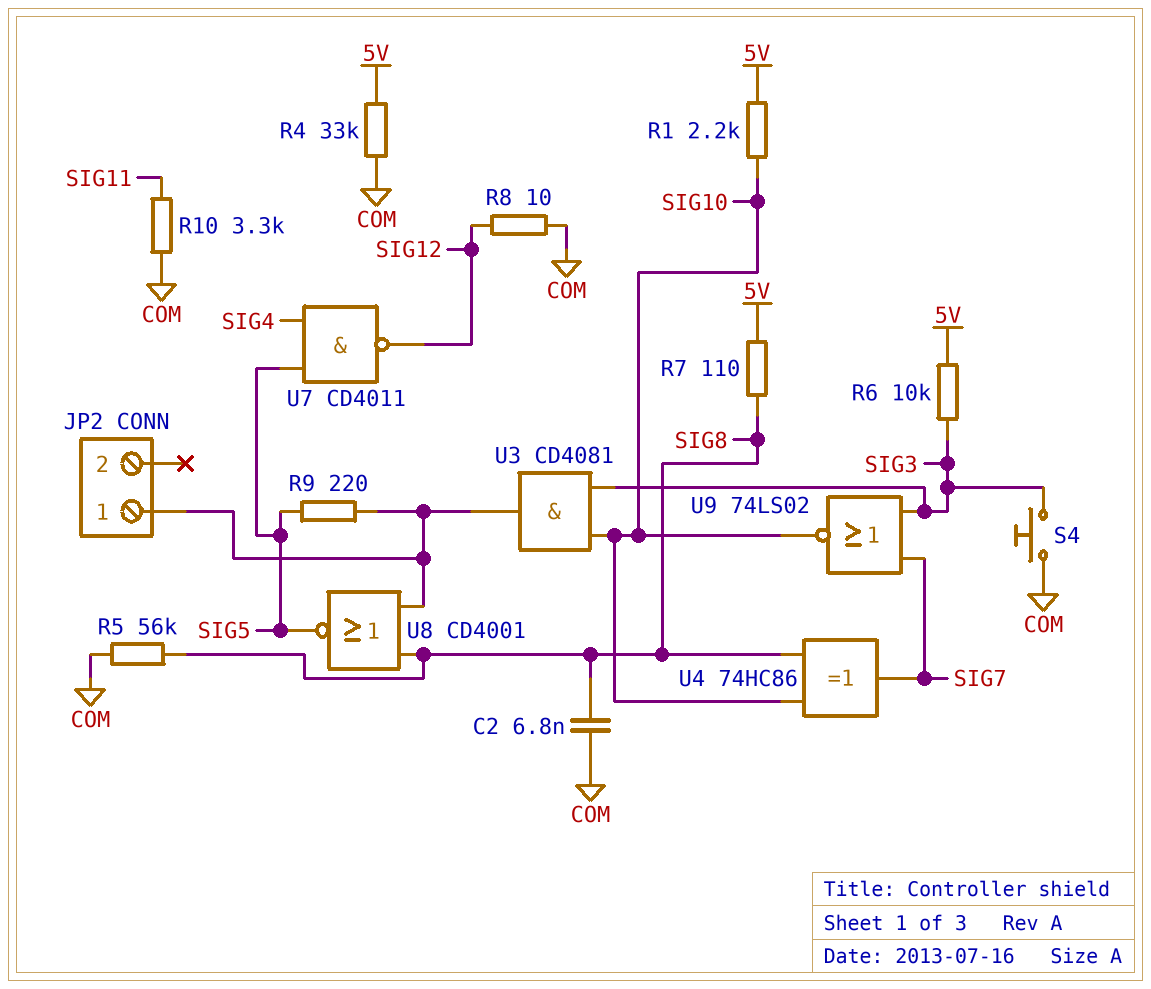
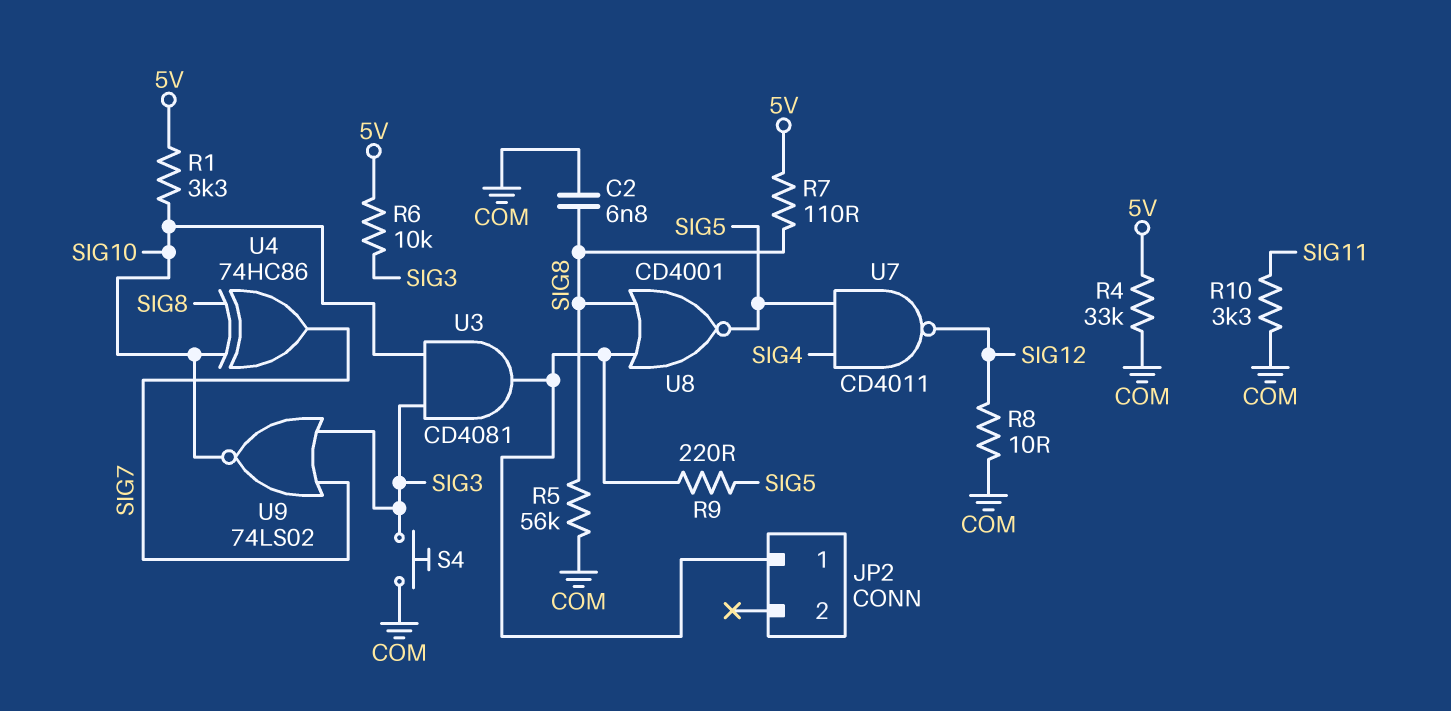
R1: 2.2k (5V, SIG10) -> 3.3k (5V, SIG10)

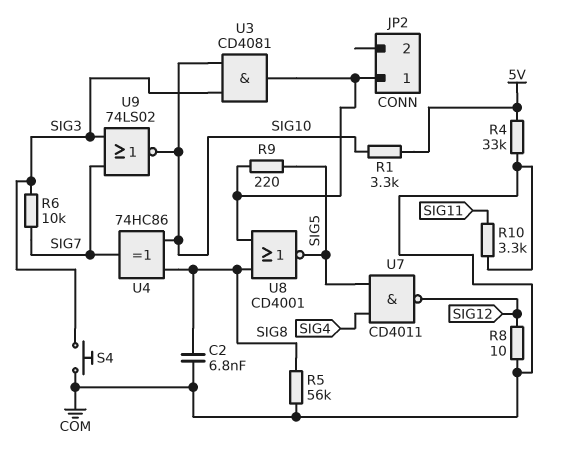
R6: 10k (5V, SIG3) -> 10k (SIG3, SIG7)
R7: 110 (5V, SIG8) -> none

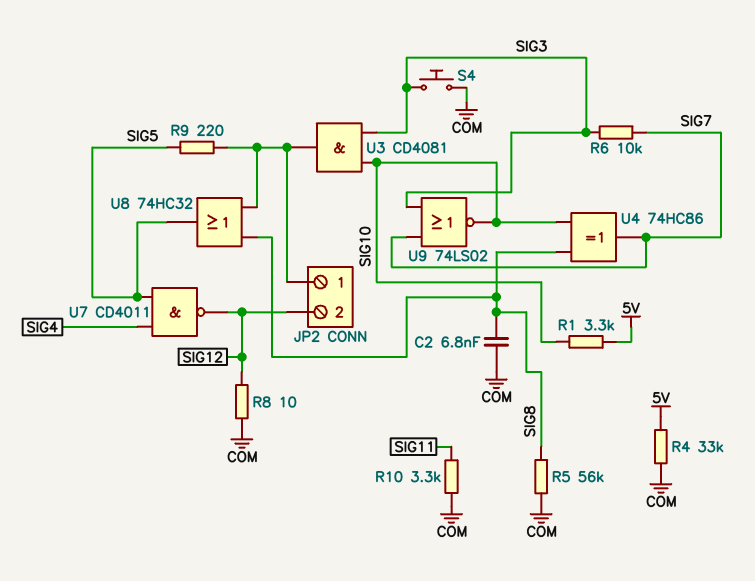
JP2 pin 2: none -> SIG12
U8: NOR CD4001 (in JP2/1, in SIG8, out SIG5) -> OR 74HC32 (in JP2/1, in SIG8, out SIG5)

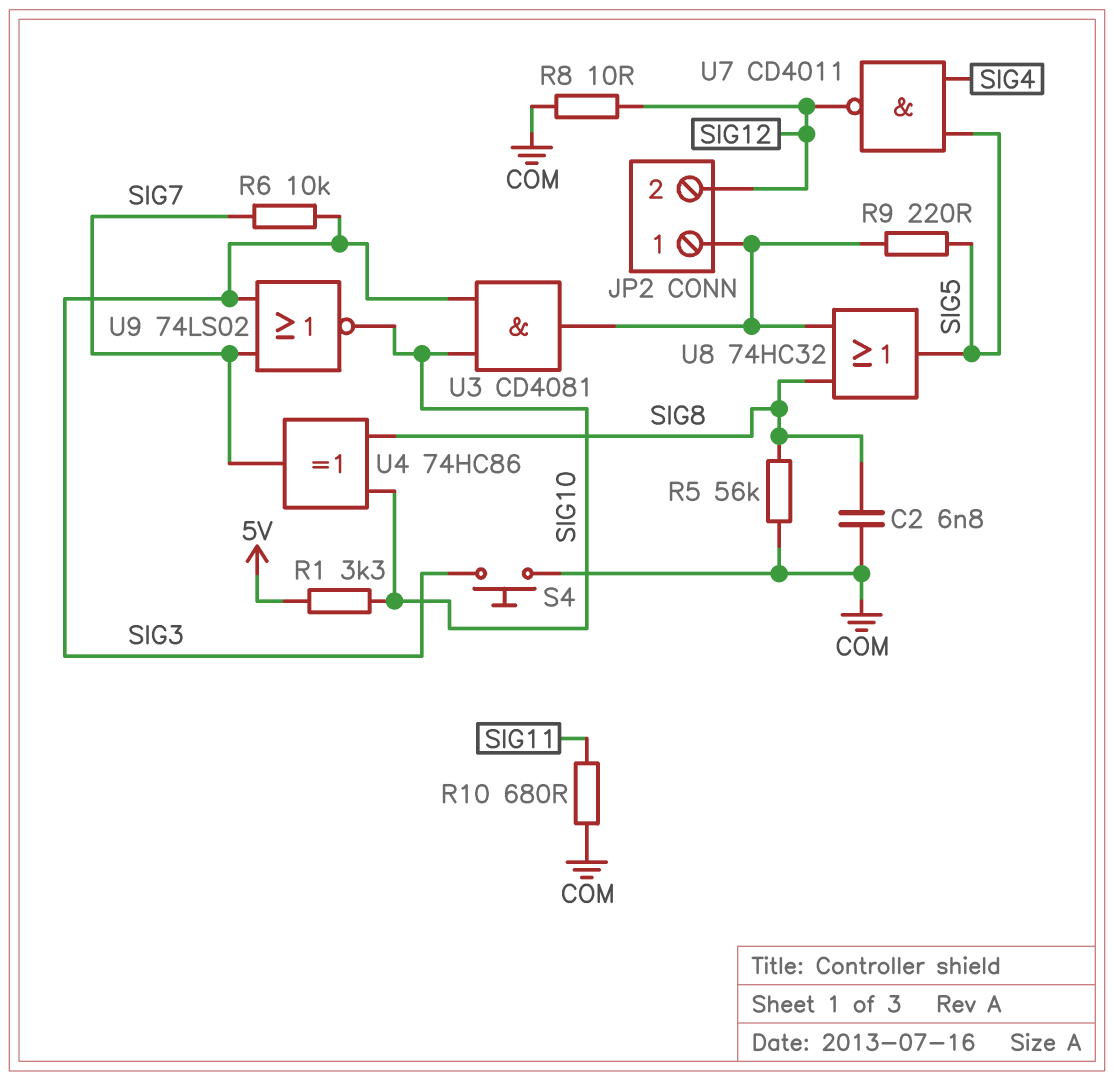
R4: 33k (5V, COM) -> none
R10: 3.3k (COM, SIG11) -> 680 (COM, SIG11)

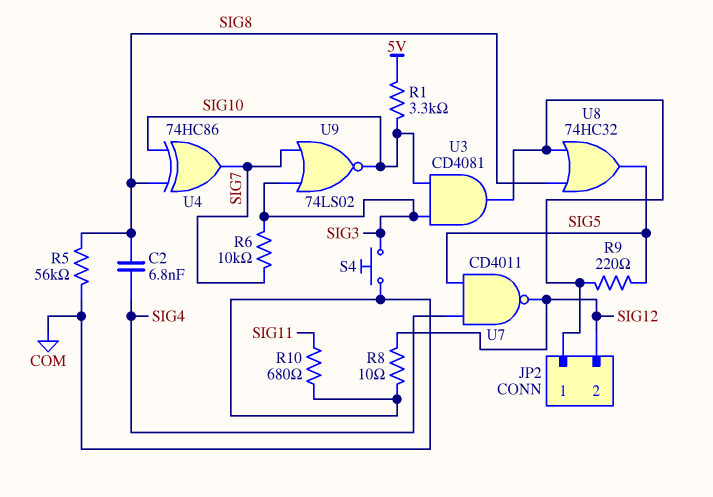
C2: 6.8nF (COM, SIG8) -> 6.8nF (SIG4, SIG8)

